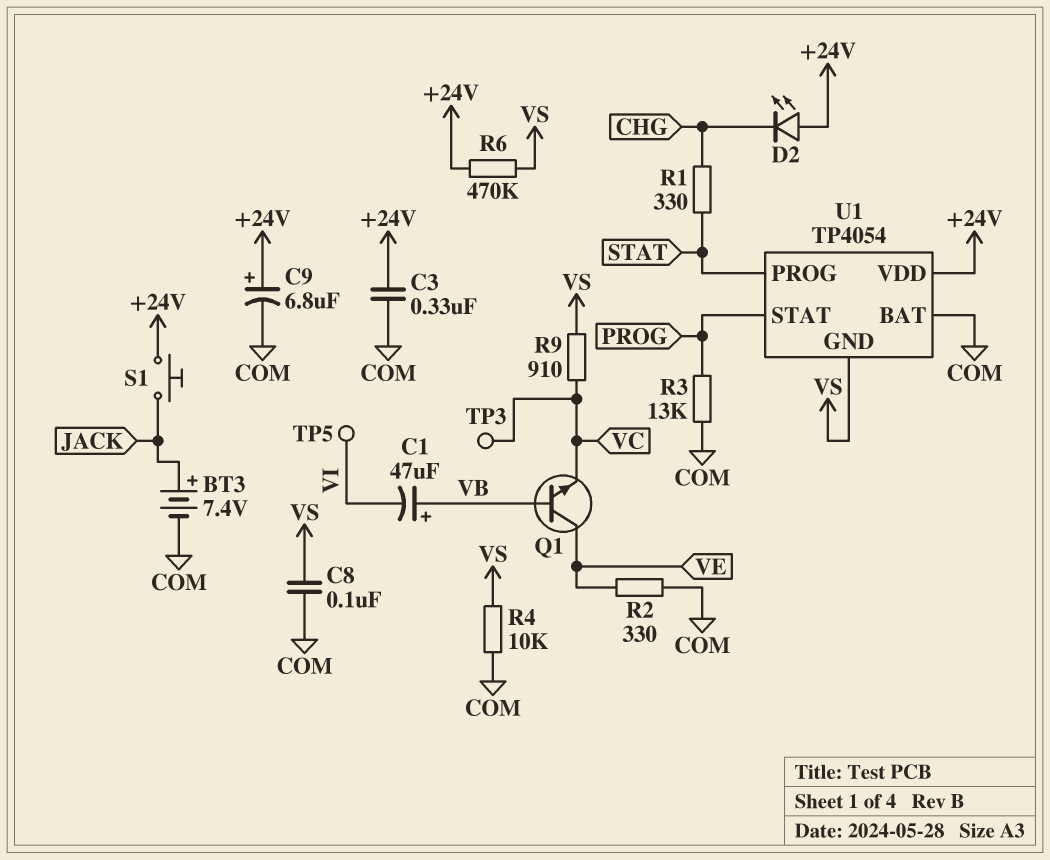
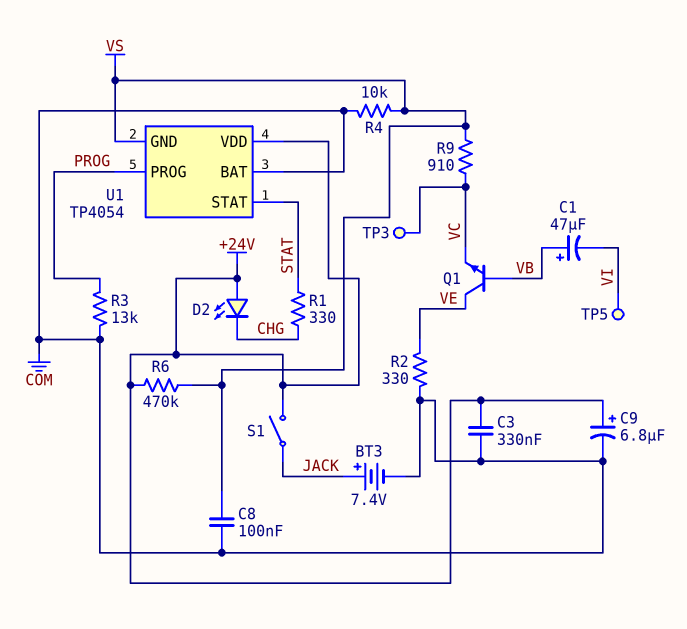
S1: button (+24V, JACK) -> switch (+24V, JACK)
U1 pin PROG: STAT -> PROG
U1 pin STAT: PROG -> STAT

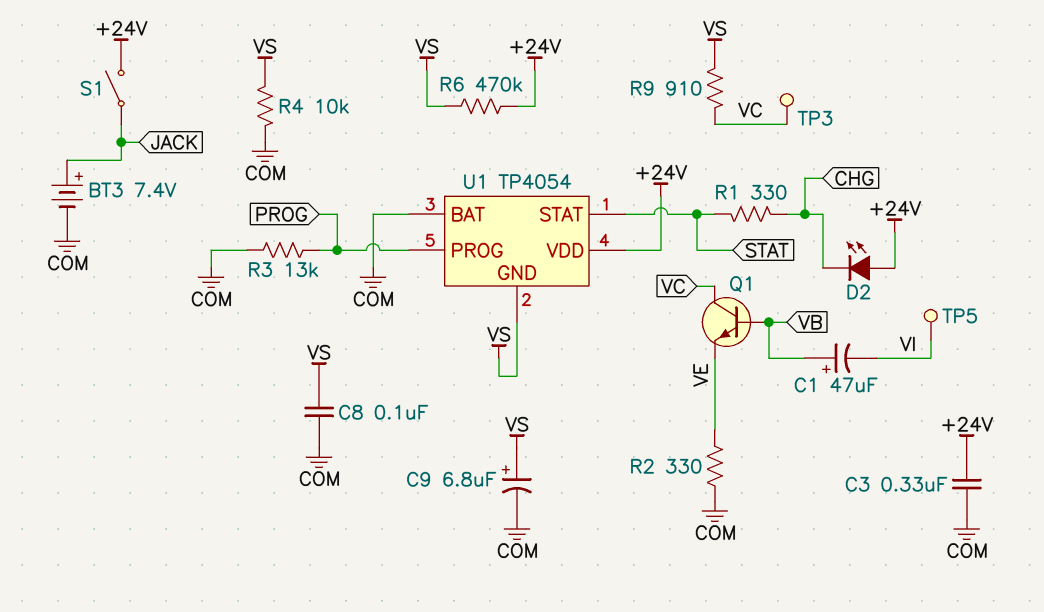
C9: 6.8uF (plus +24V, minus COM) -> 6.8uF (plus VS, minus COM)
Q1: NPN (B VB, C VE, E VC) -> NPN (B VB, C VC, E VE)

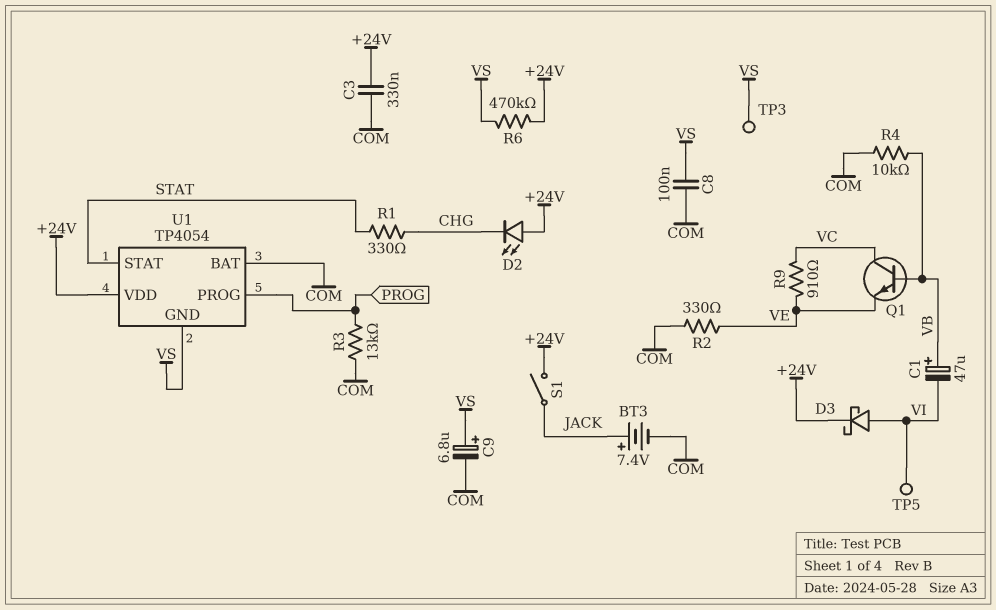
D3: none -> schottky (A VI, K +24V)
R4: 10k (COM, VS) -> 10k (COM, VB)
R9: 910 (VC, VS) -> 910 (VC, VE)
TP3: test point (VC) -> test point (VS)

